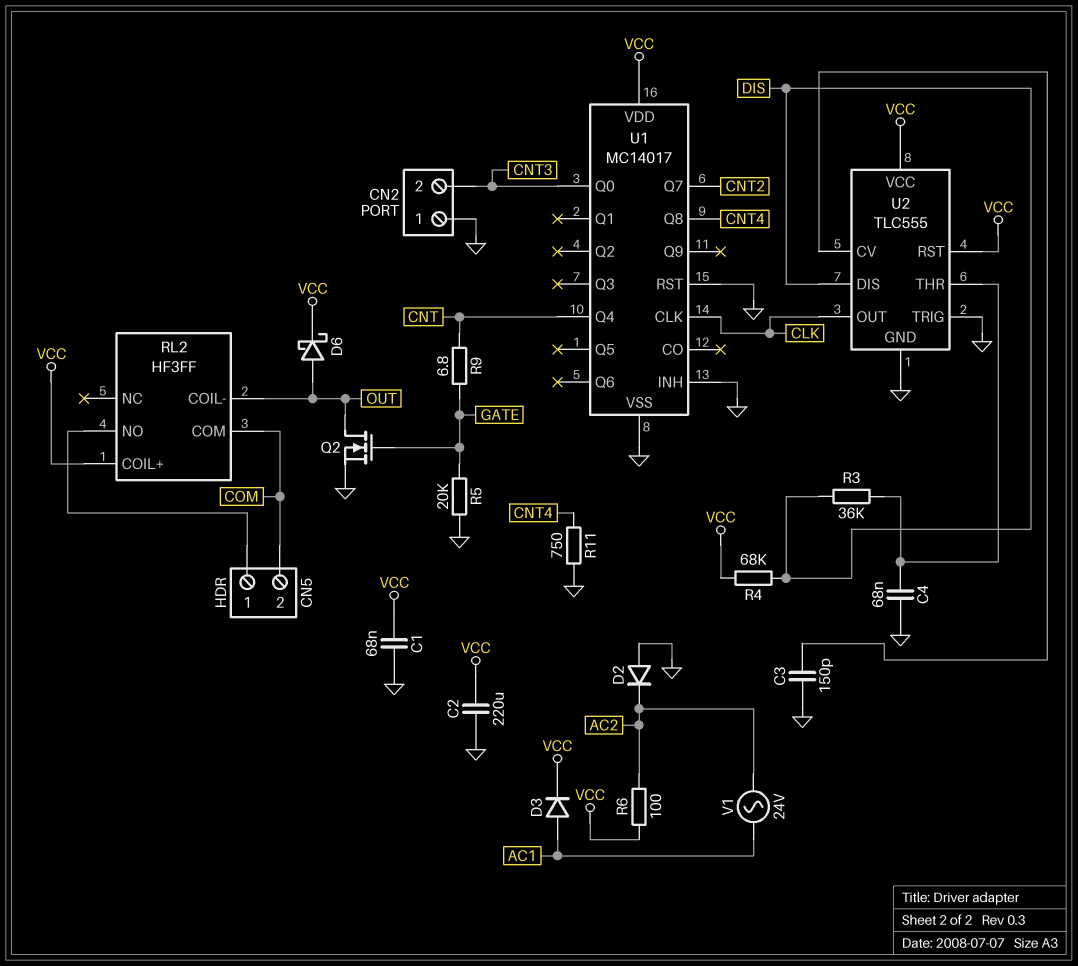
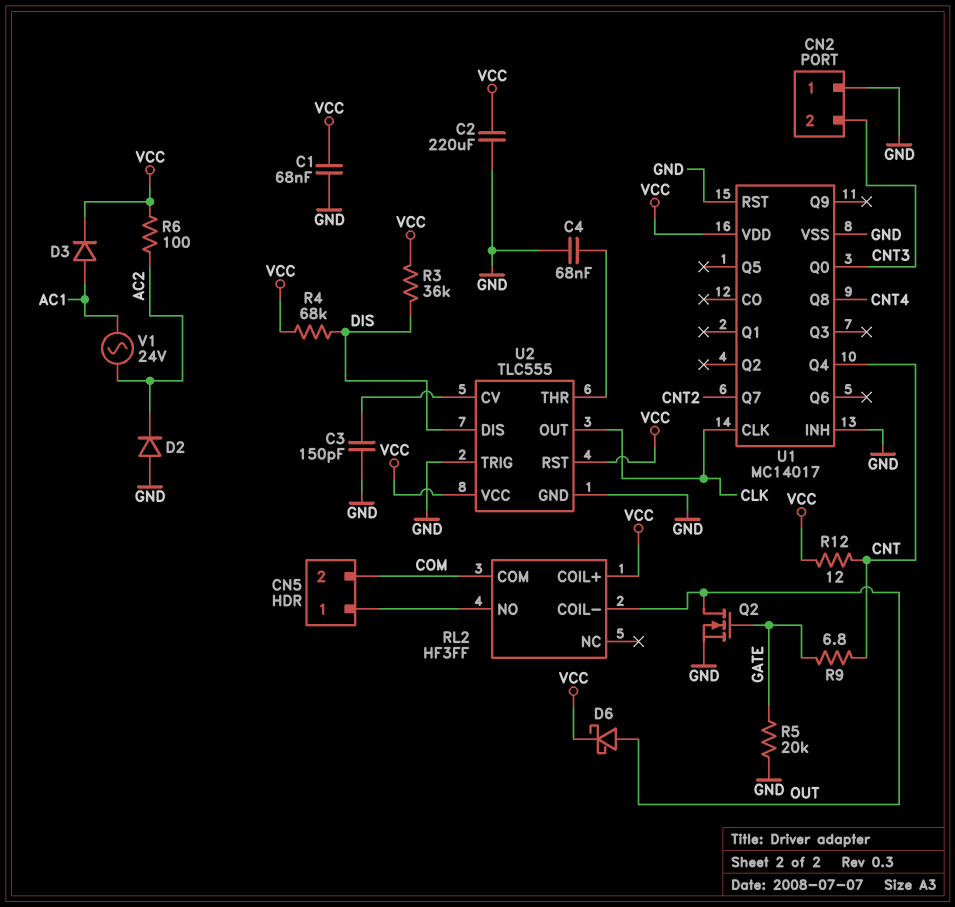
R3: 36k (DIS, U2/THR) -> 36k (DIS, VCC)
R11: 750 (CNT4, GND) -> none
R12: none -> 12 (CNT, VCC)

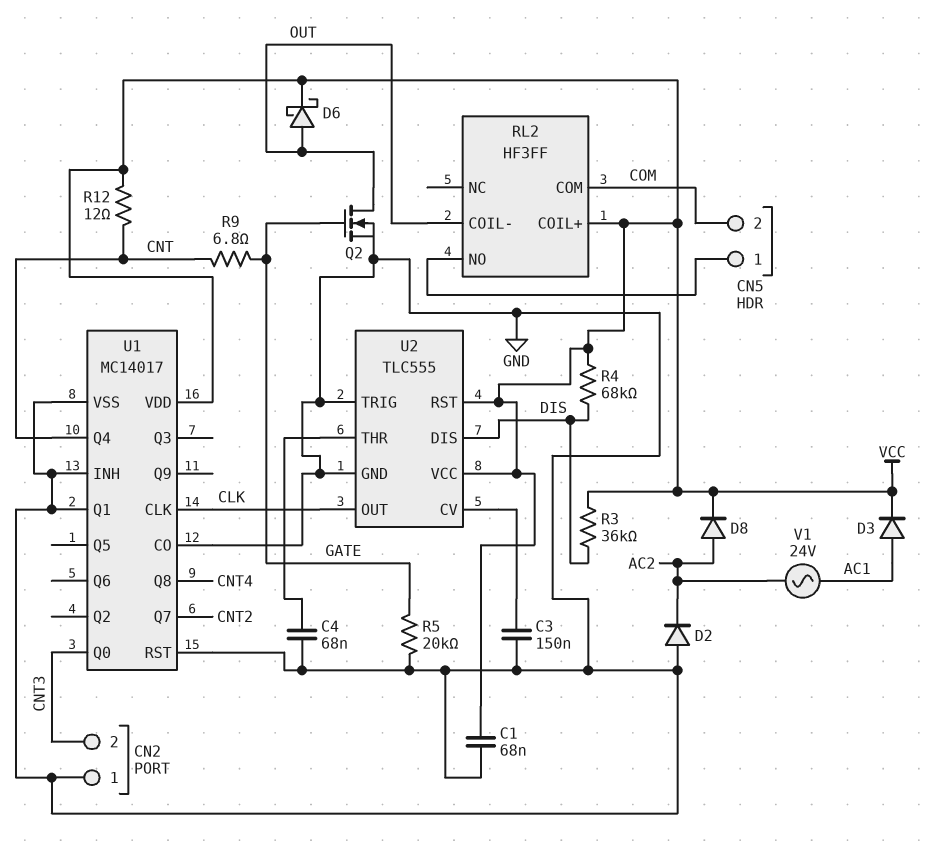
C2: 220uF (GND, VCC) -> none
C3: 150pF (GND, U2/CV) -> 150nF (GND, U2/CV)
D8: none -> diode (A AC2, K VCC)
R6: 100 (AC2, VCC) -> none
U1 pin CO: none -> GND
U1 pin Q1: none -> GND

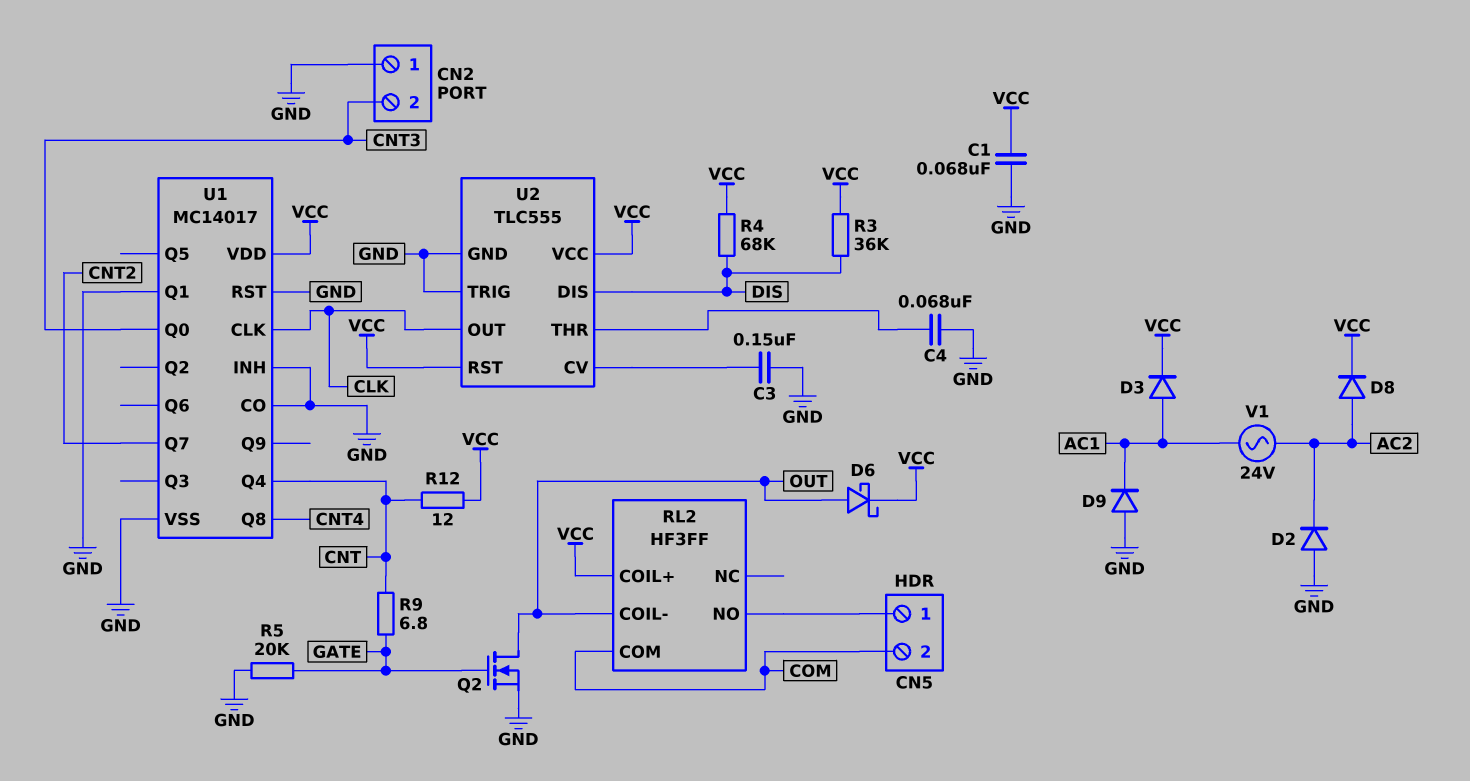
D9: none -> diode (A GND, K AC1)

